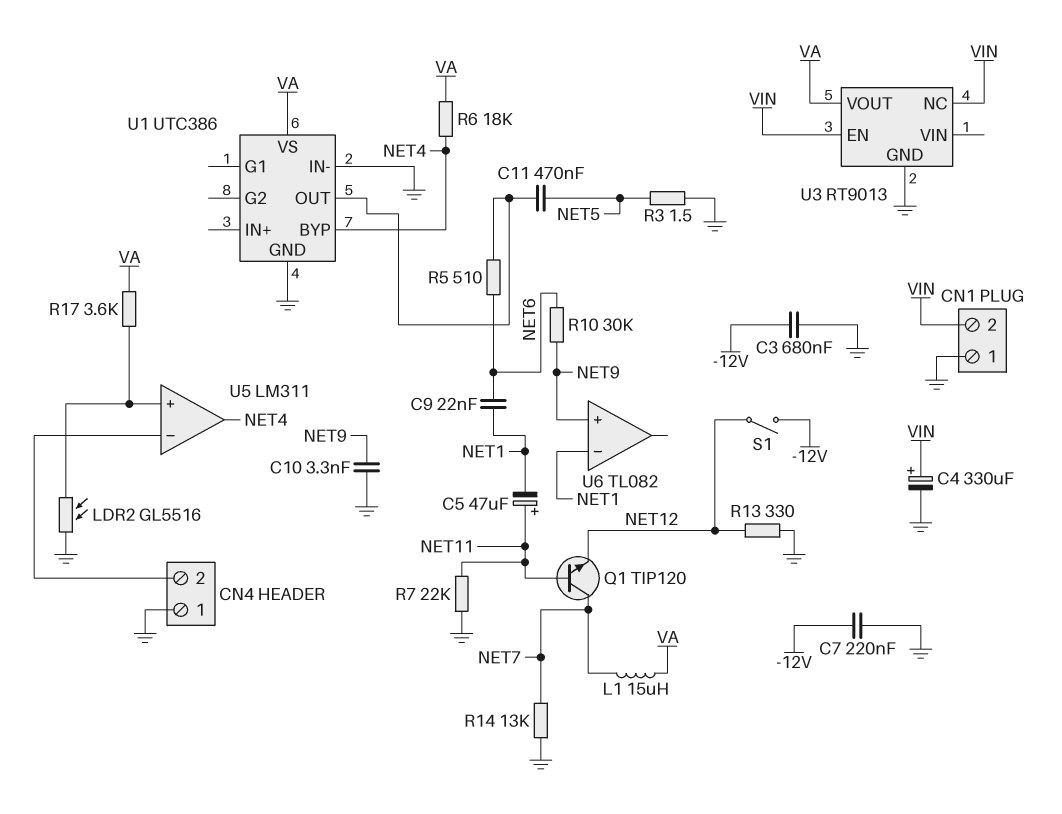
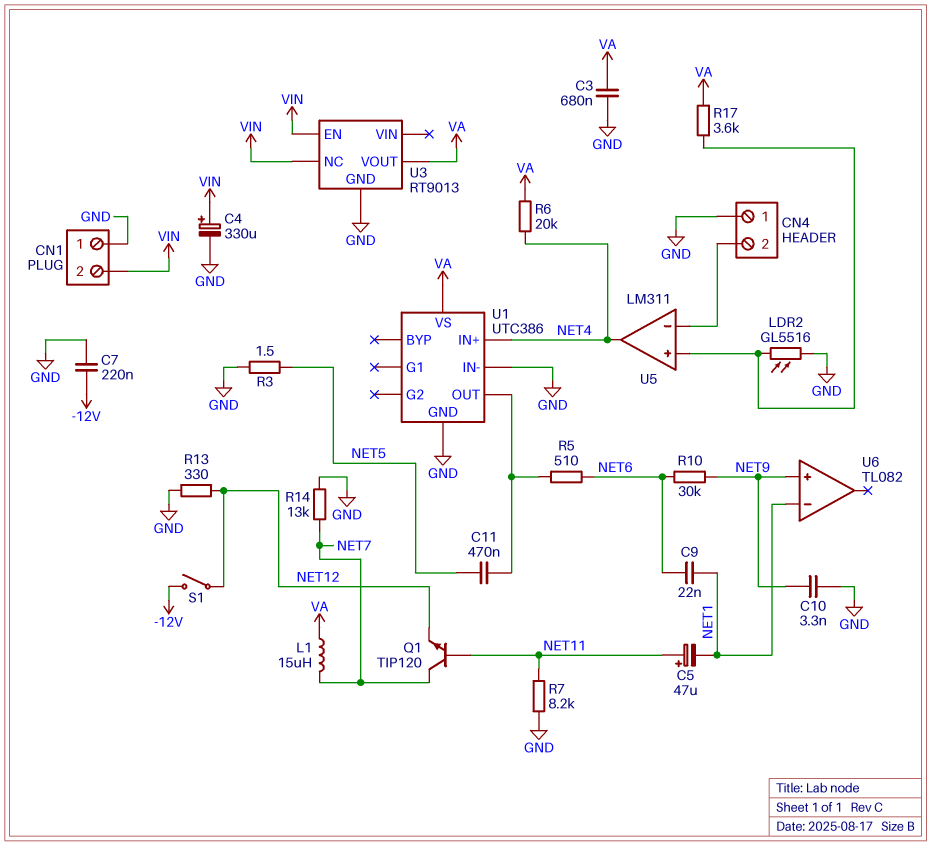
C3: 680nF (-12V, GND) -> 680nF (GND, VA)
R6: 18k (NET4, VA) -> 20k (NET4, VA)
R7: 22k (GND, NET11) -> 8.2k (GND, NET11)
U1 pin BYP: NET4 -> none
U1 pin IN+: none -> NET4

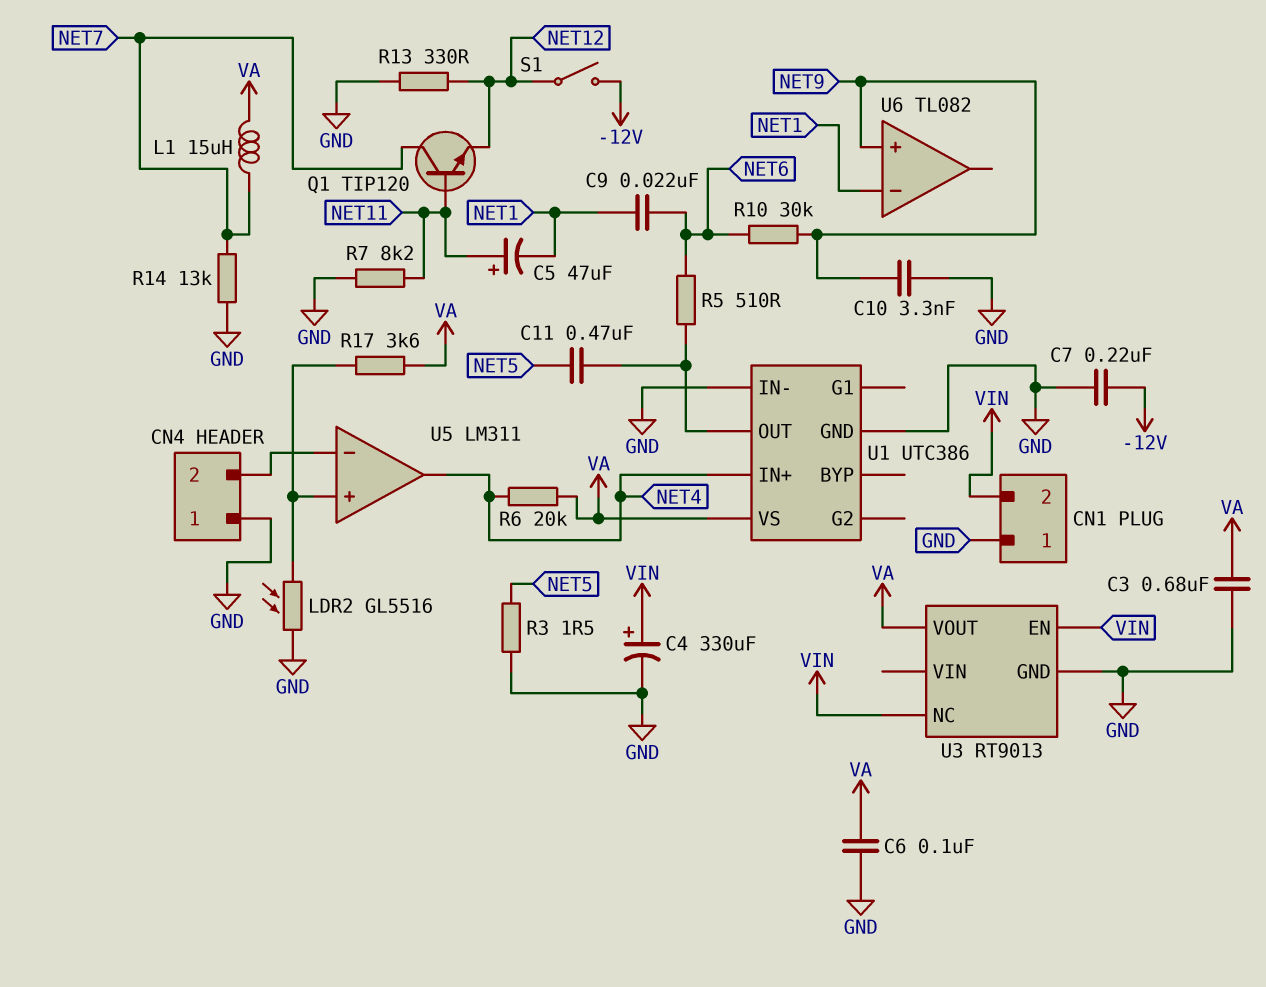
C6: none -> 100nF (GND, VA)

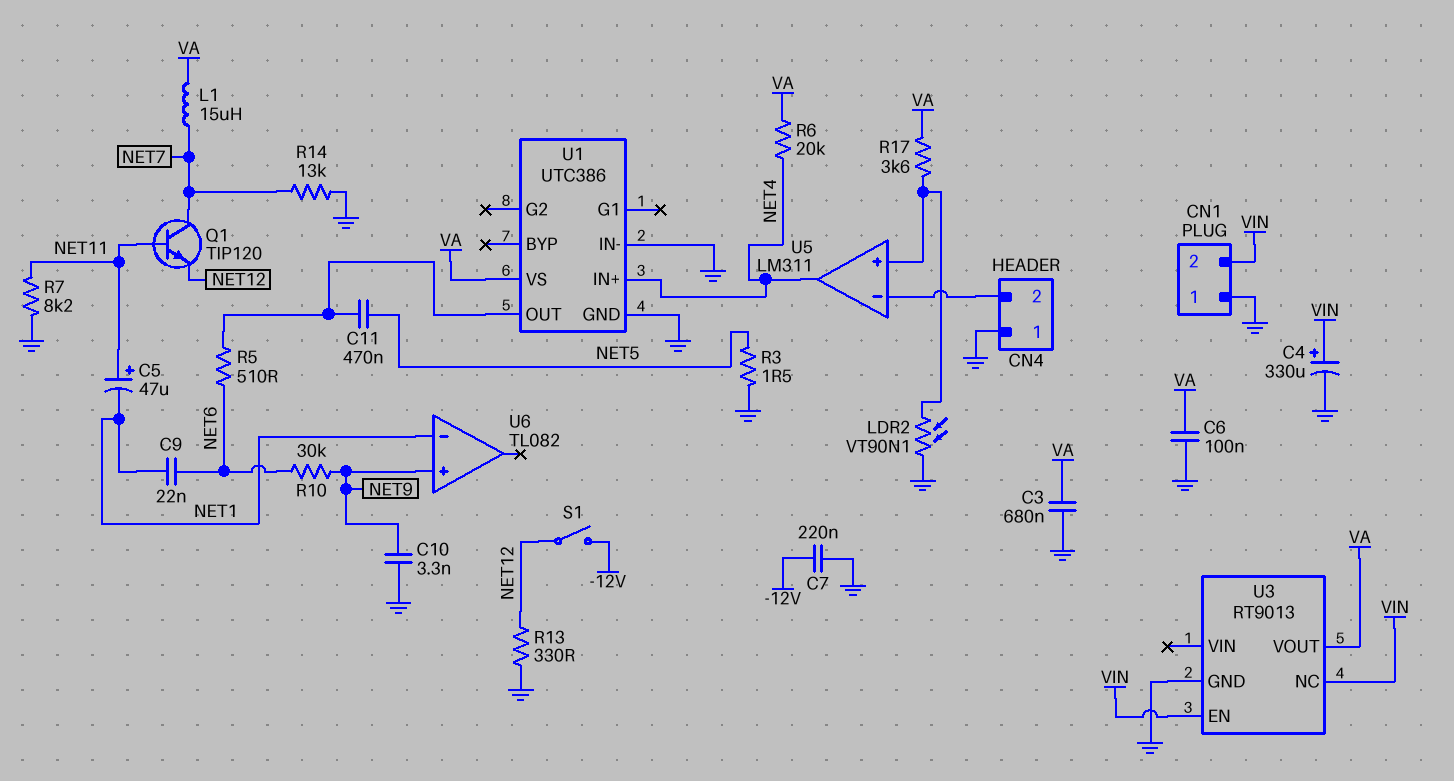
LDR2: GL5516 (GND, U5/in+) -> VT90N1 (GND, U5/in+)

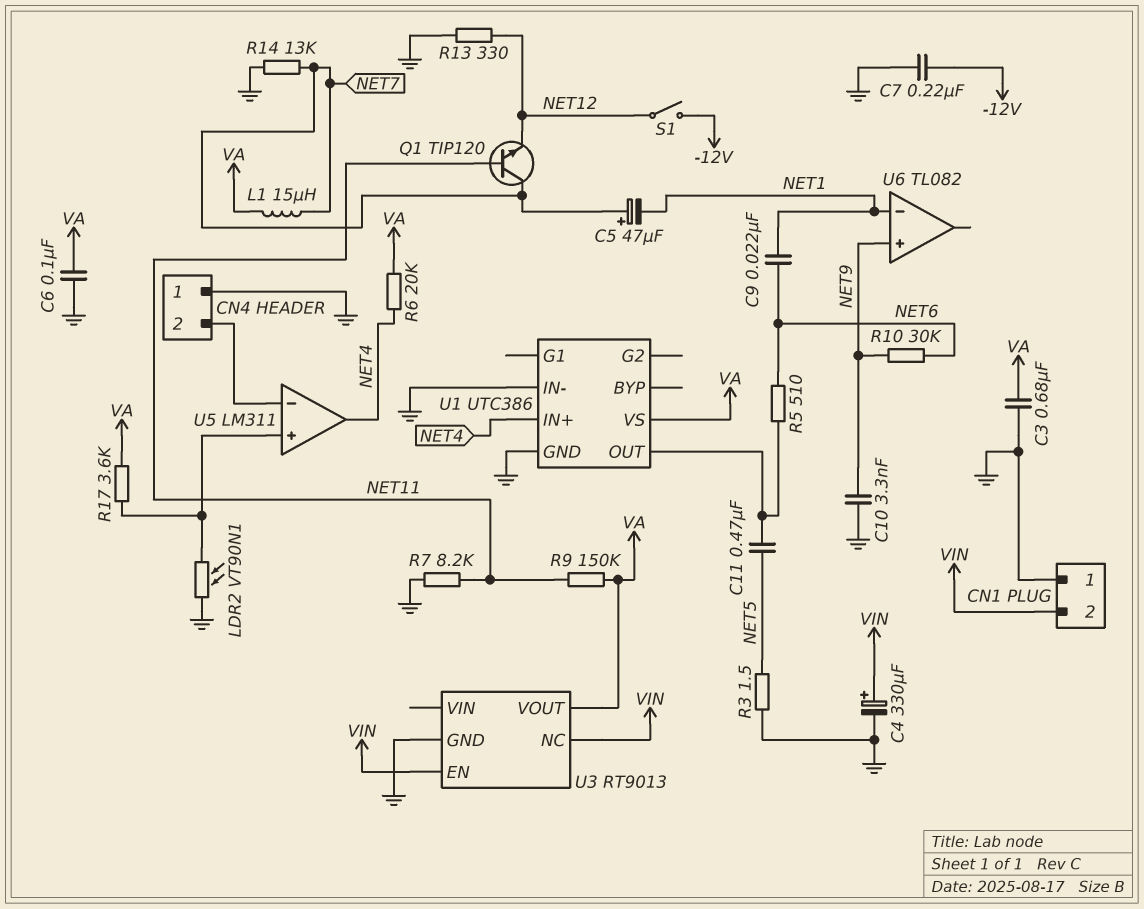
C5: 47uF (plus NET11, minus NET1) -> 47uF (plus NET7, minus NET1)
R9: none -> 150k (NET11, VA)

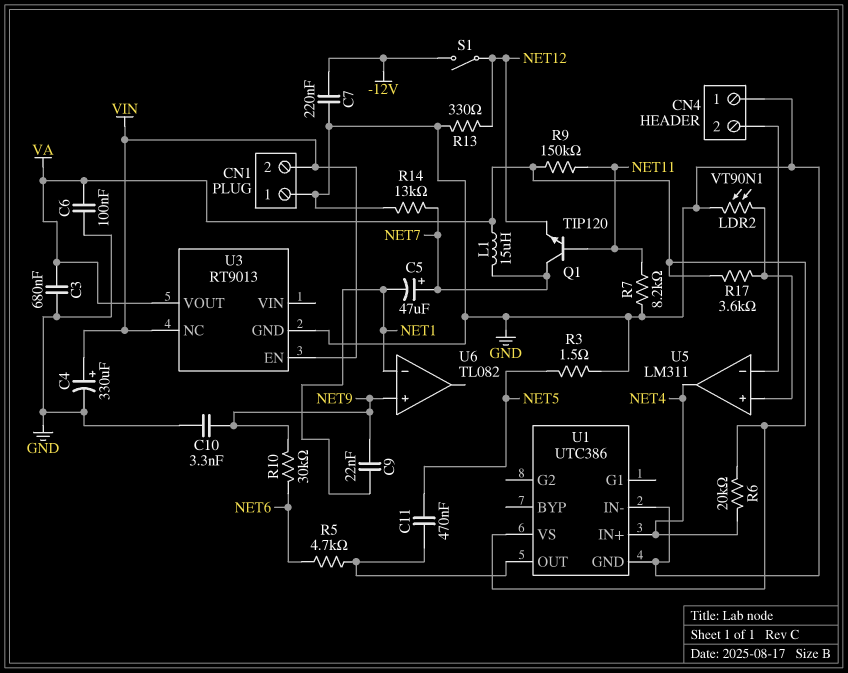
C9: 22nF (NET1, NET6) -> 22nF (NET1, NET9)
R5: 510 (NET6, U1/OUT) -> 4.7k (NET6, U1/OUT)

